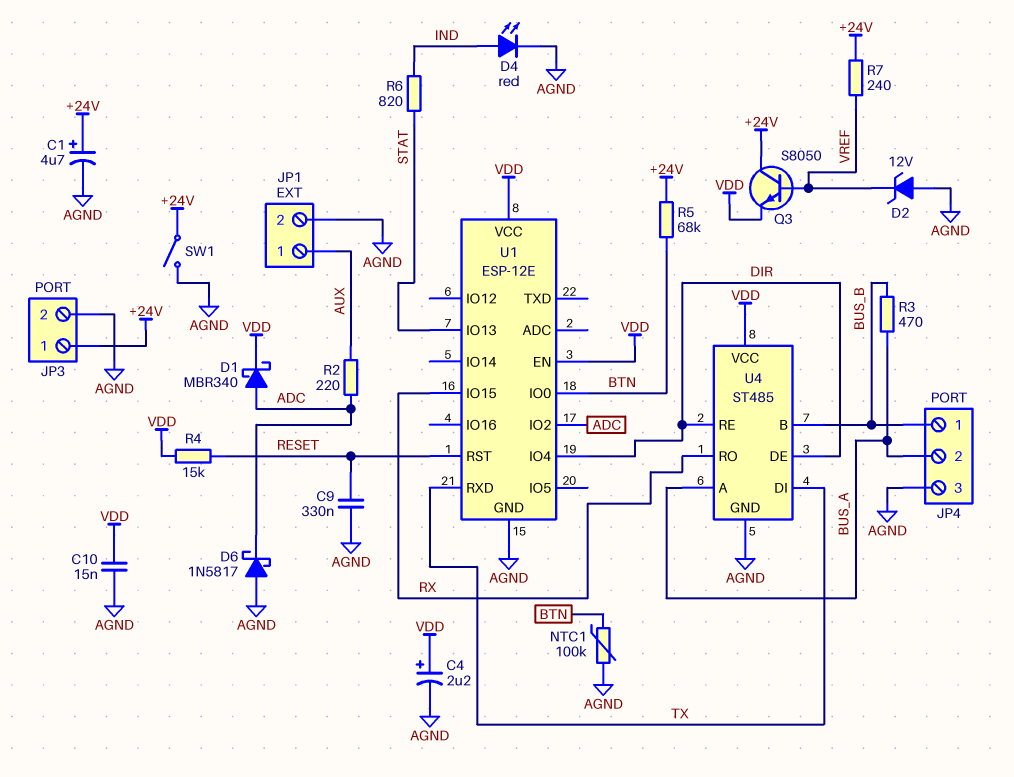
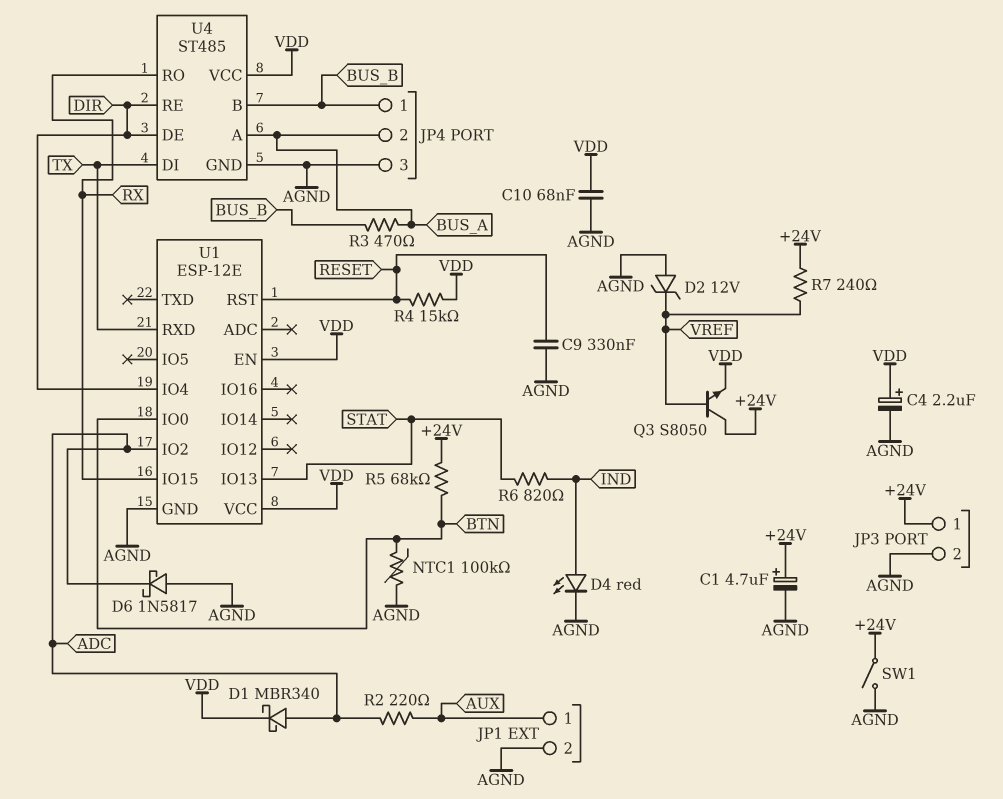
C10: 15nF (AGND, VDD) -> 68nF (AGND, VDD)

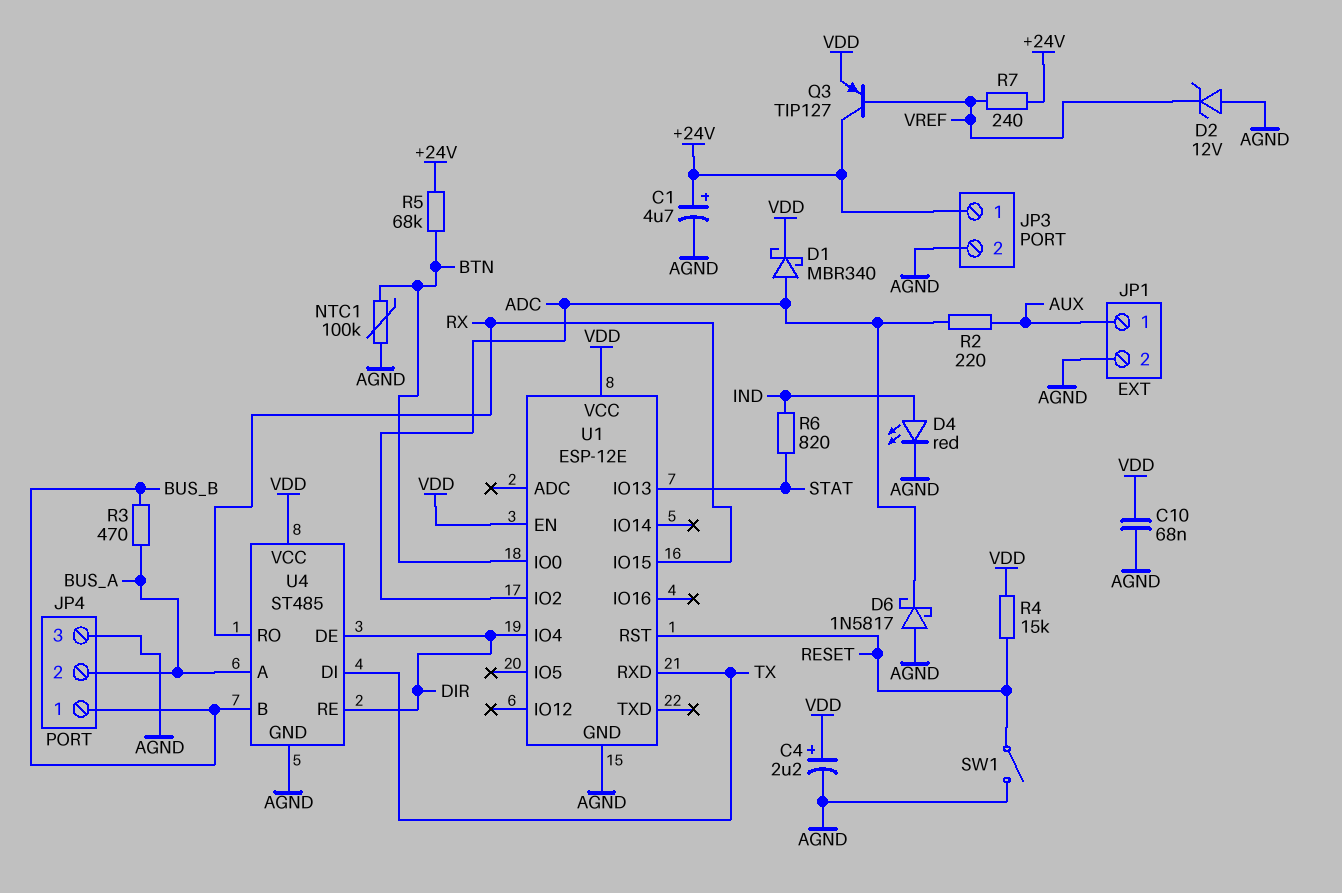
C9: 330nF (AGND, RESET) -> none
Q3: NPN S8050 (B VREF, C +24V, E VDD) -> PNP TIP127 (B VREF, C +24V, E VDD)
SW1: switch (+24V, AGND) -> switch (AGND, RESET)

